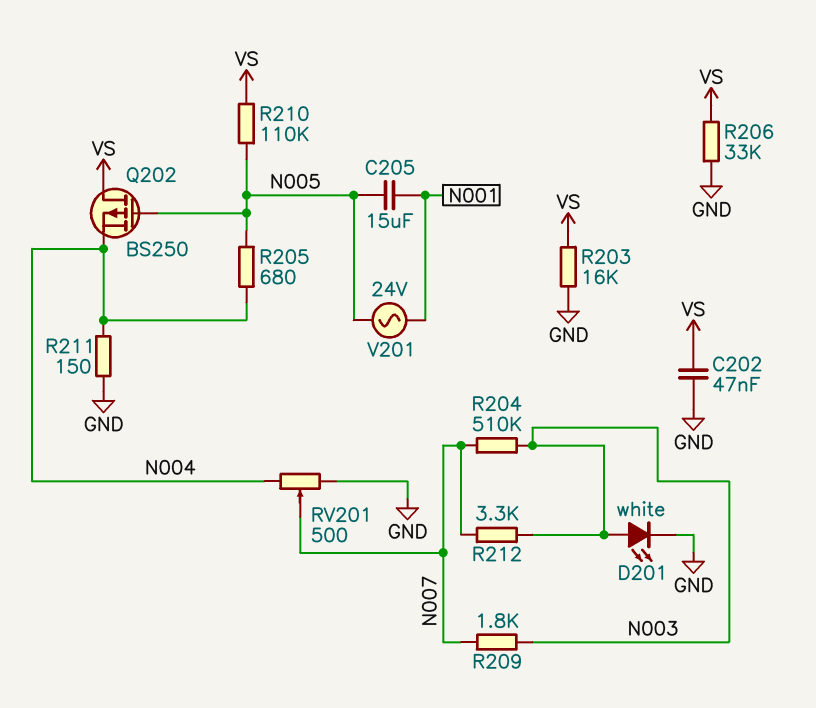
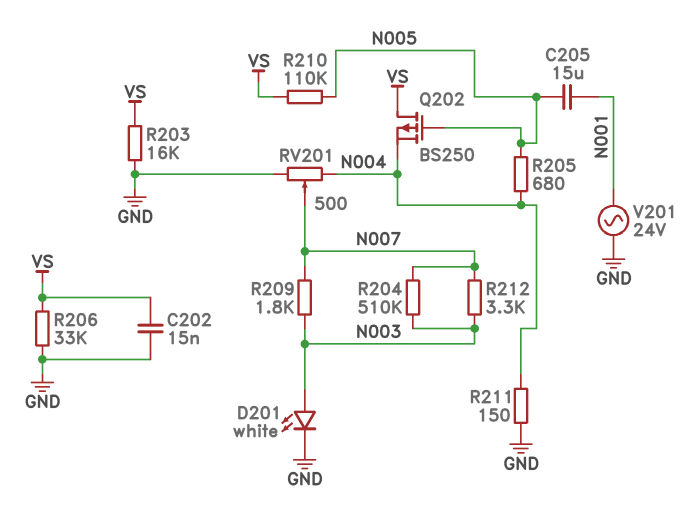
C202: 47nF (GND, VS) -> 15nF (GND, VS)
V201: AC 24V (N001, N005) -> AC 24V (GND, N001)

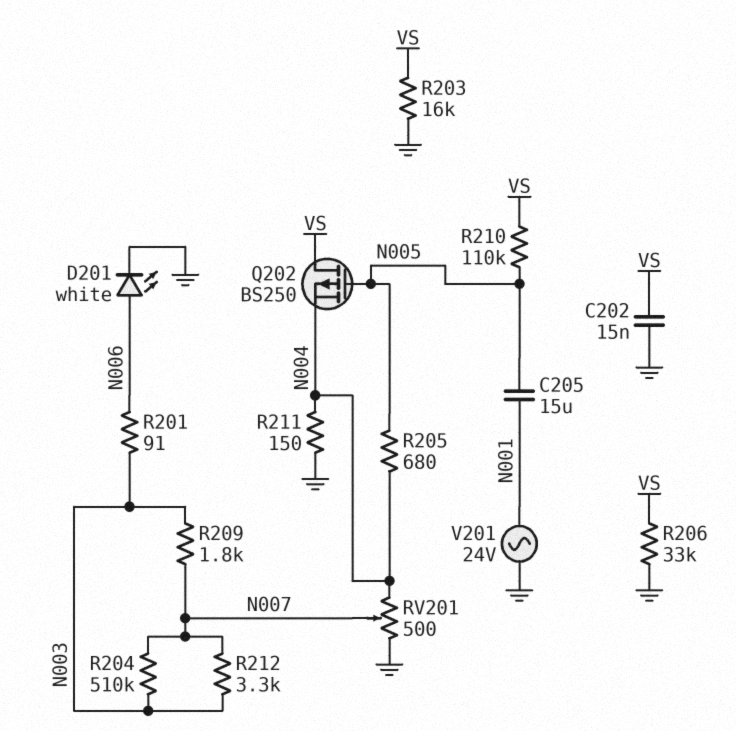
D201: LED white (A N003, K GND) -> LED white (A N006, K GND)
R201: none -> 91 (N003, N006)

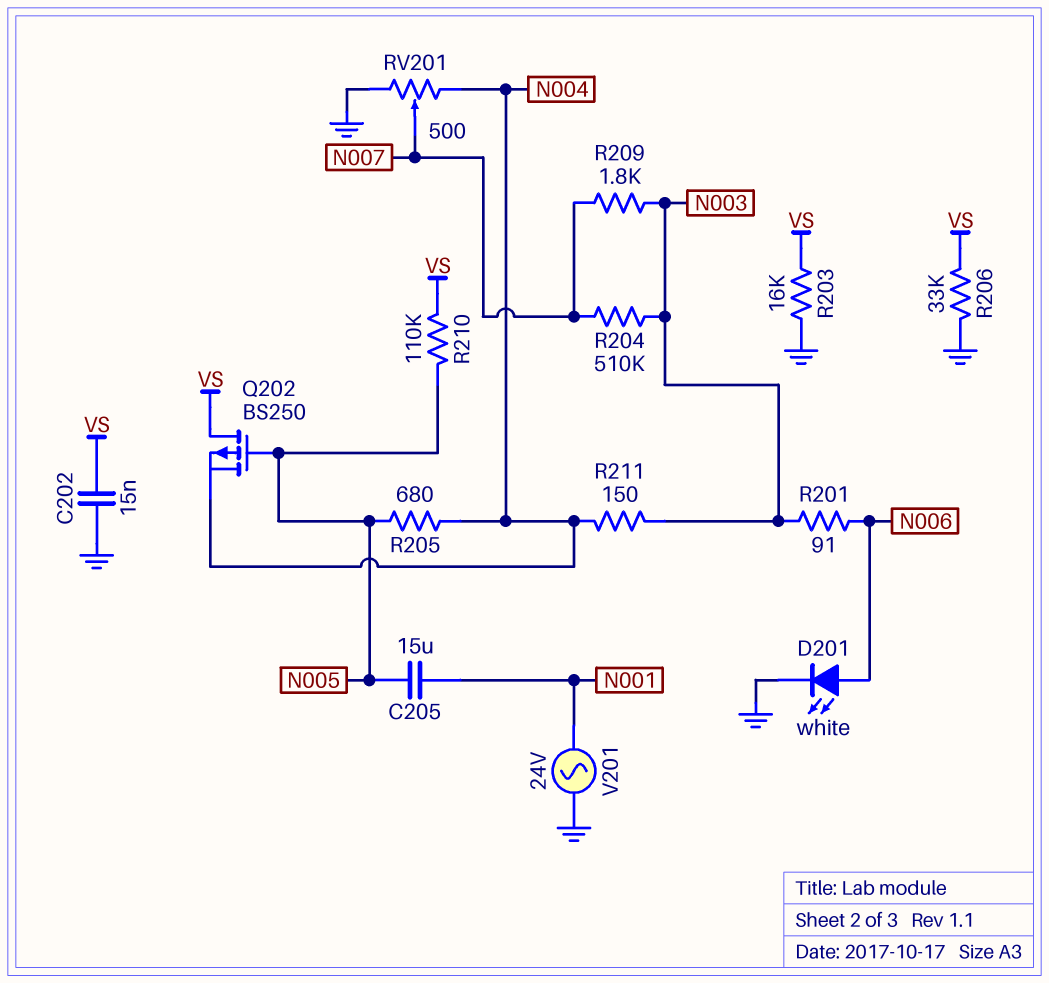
R211: 150 (GND, N004) -> 150 (N003, N004)
R212: 3.3k (N003, N007) -> none

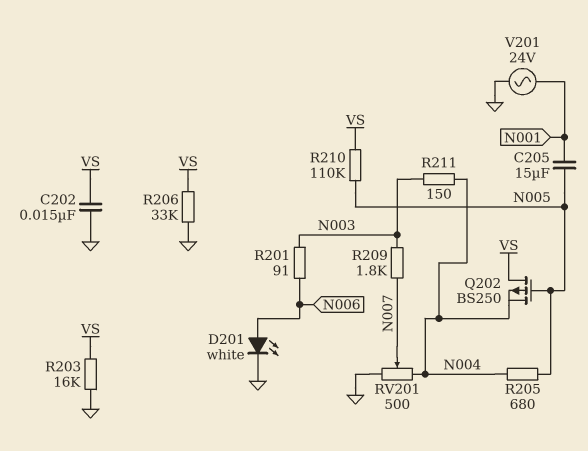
R204: 510k (N003, N007) -> none

